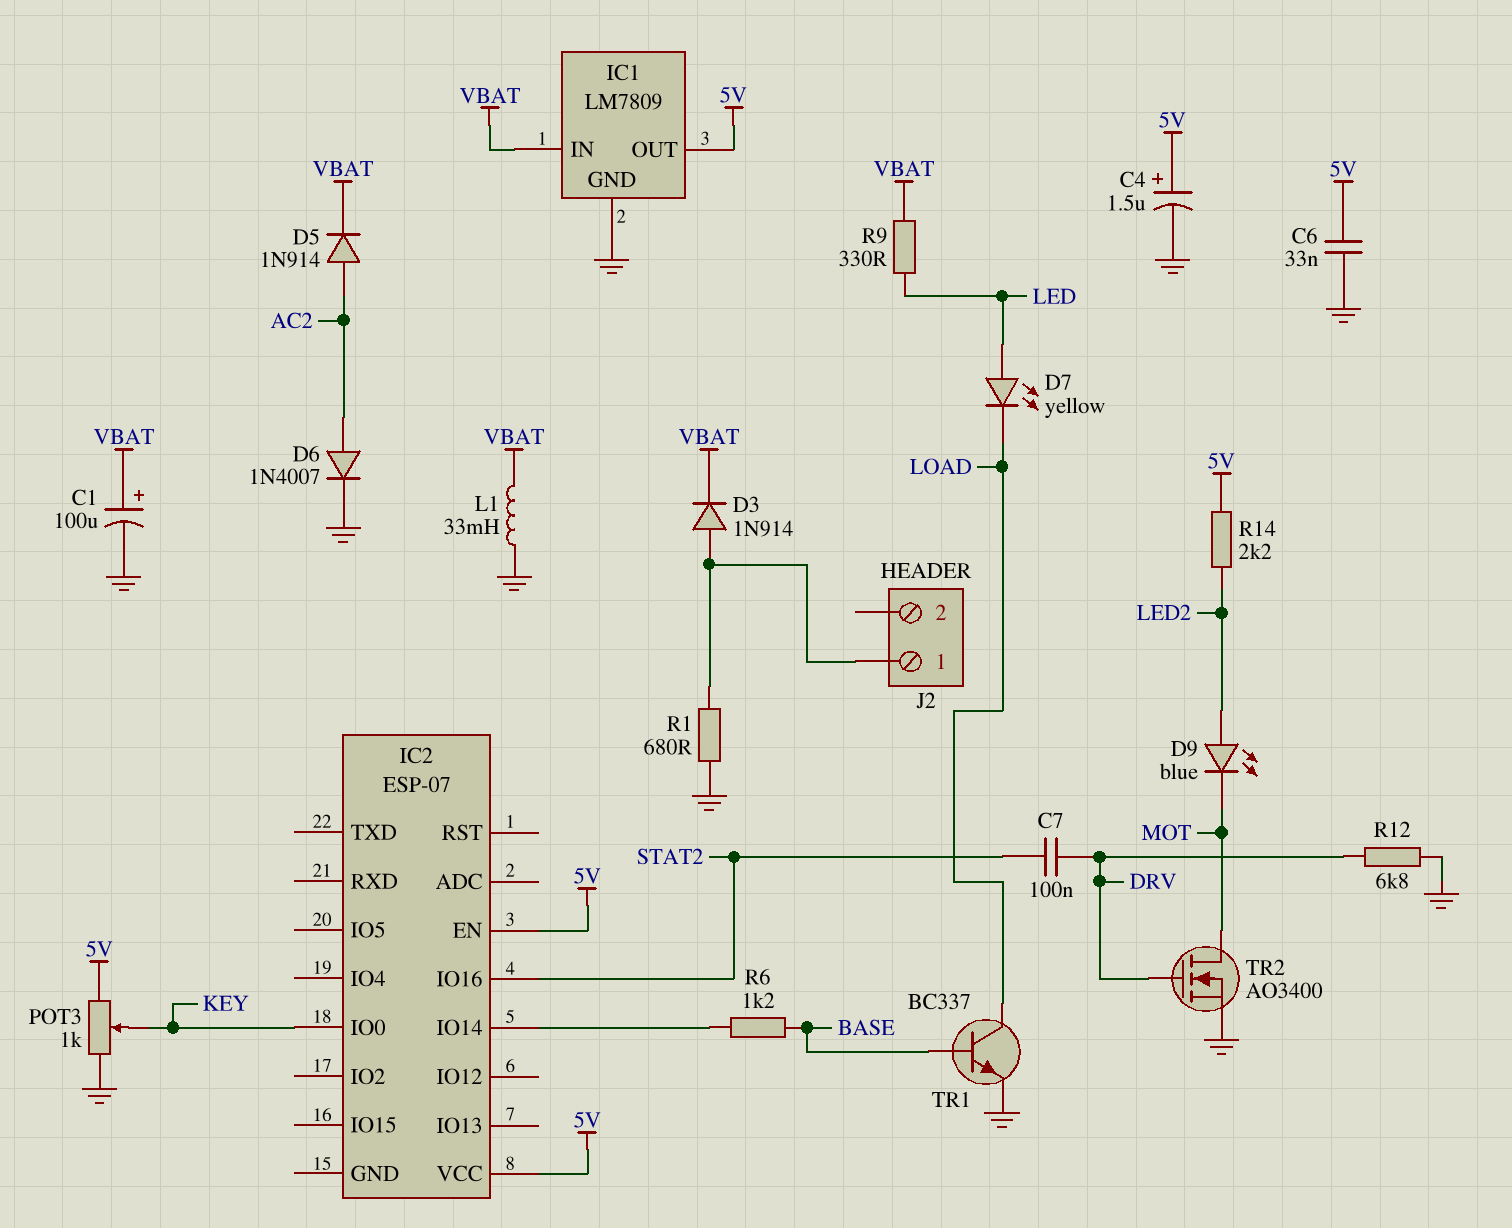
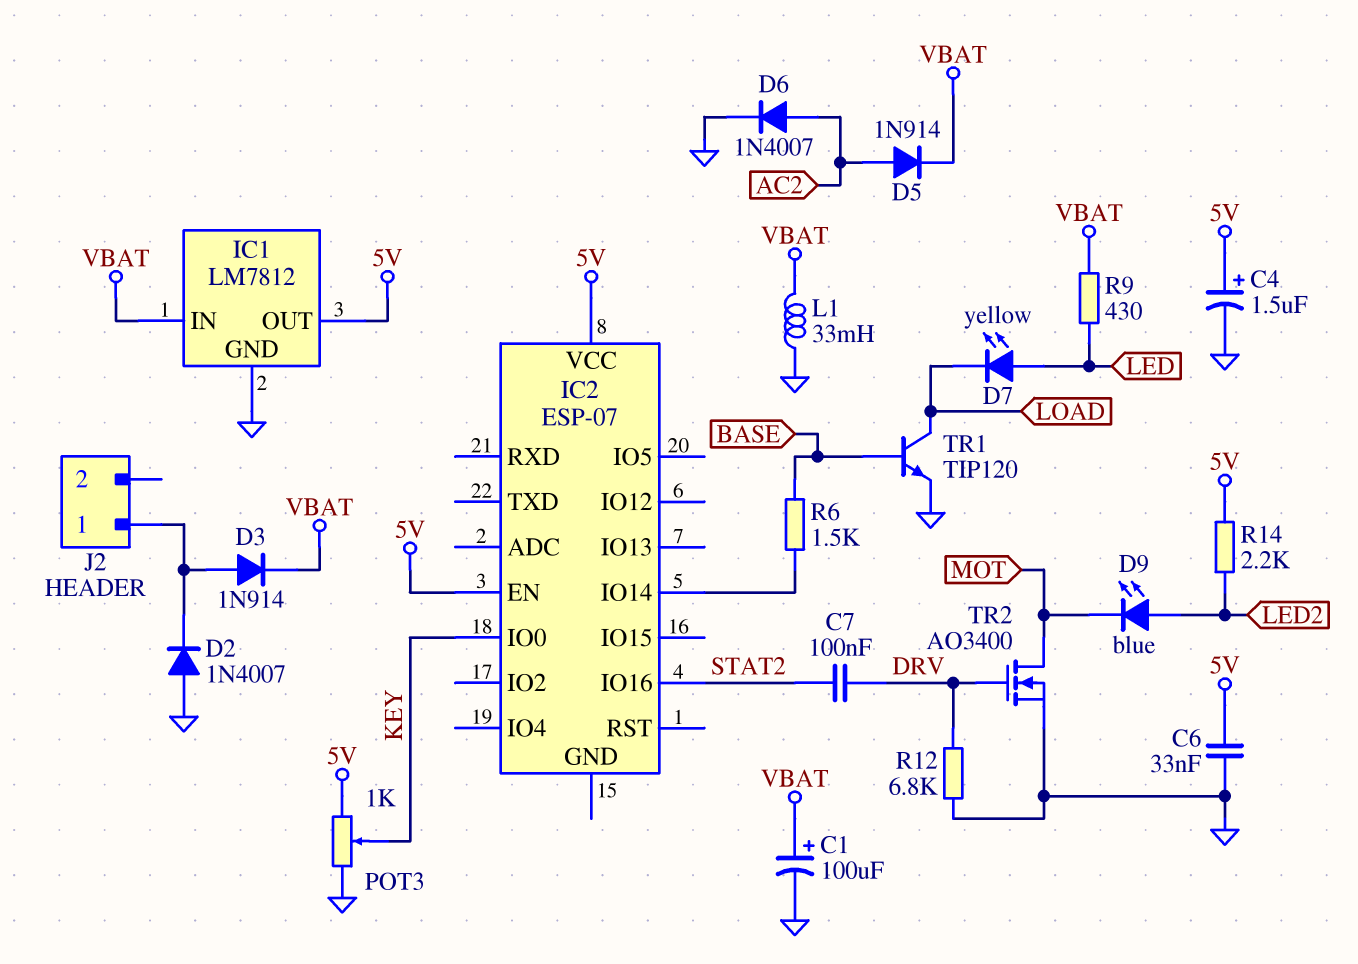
D2: none -> diode 1N4007 (A GND, K J2/1)
IC1: LM7809 -> LM7812
R1: 680 (GND, J2/1) -> none
R6: 1.2k (BASE, IC2/IO14) -> 1.5k (BASE, IC2/IO14)
R9: 330 (LED, VBAT) -> 430 (LED, VBAT)
TR1: NPN BC337 (B BASE, C LOAD, E GND) -> NPN TIP120 (B BASE, C LOAD, E GND)

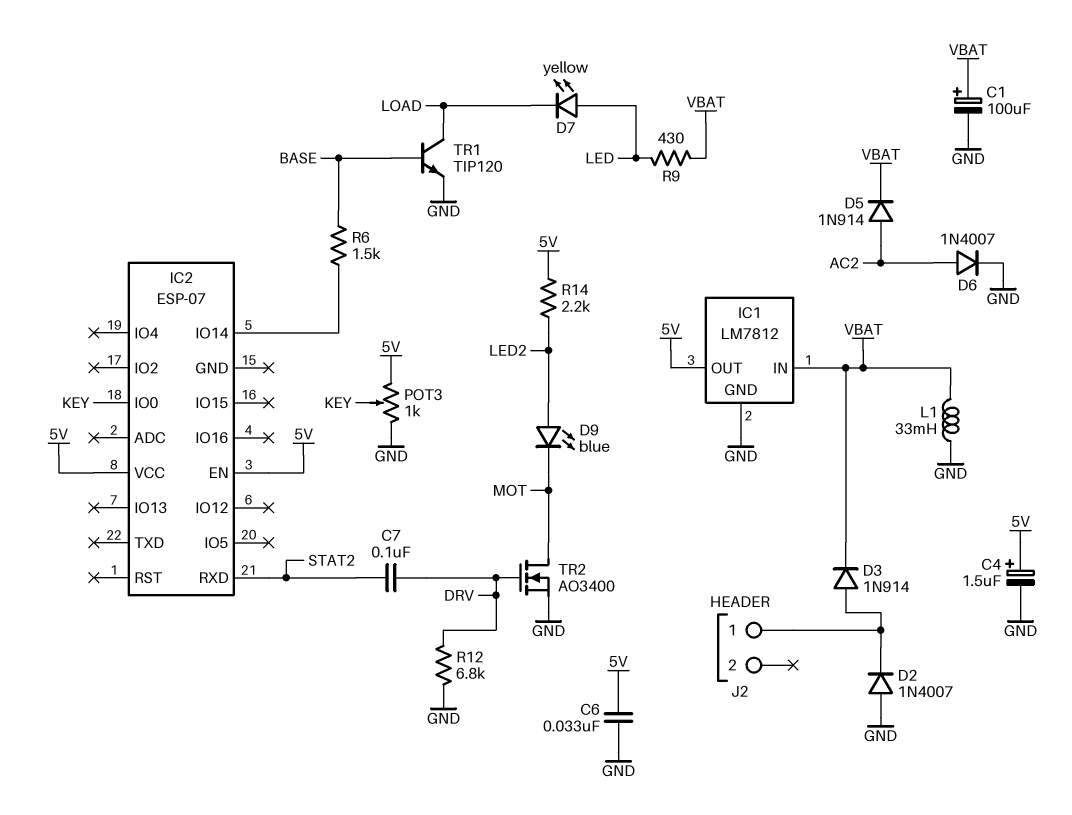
IC2 pin IO16: STAT2 -> none
IC2 pin RXD: none -> STAT2

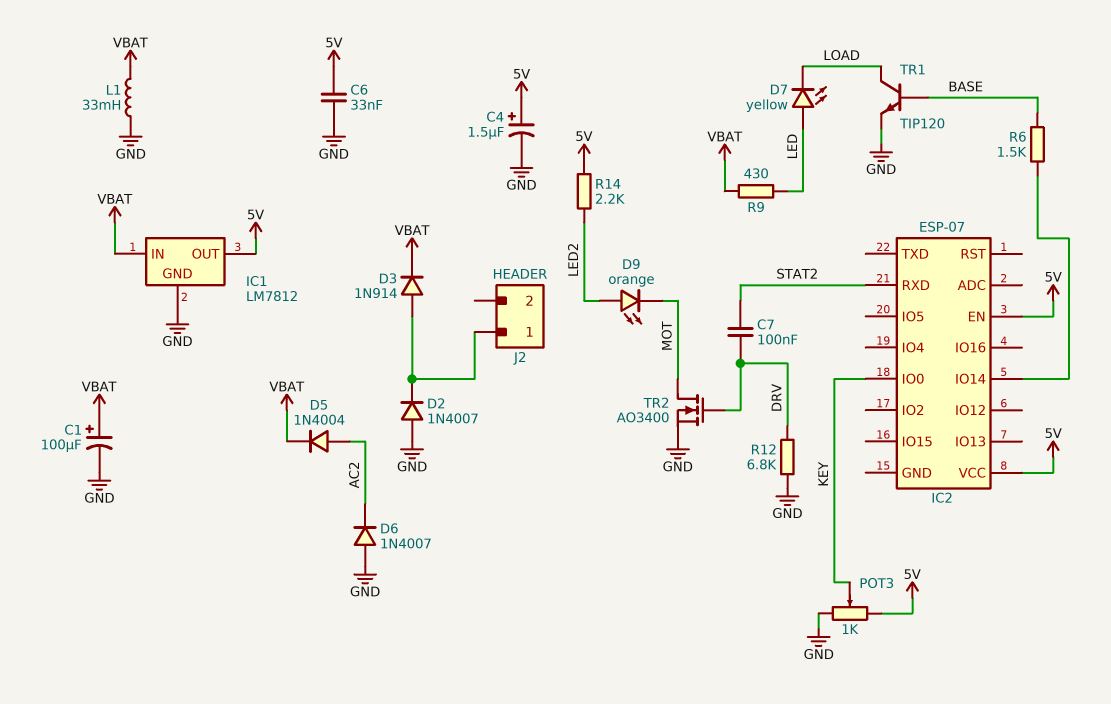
D5: diode 1N914 (A AC2, K VBAT) -> diode 1N4004 (A AC2, K VBAT)
D6: diode 1N4007 (A AC2, K GND) -> diode 1N4007 (A GND, K AC2)
D9: LED blue (A LED2, K MOT) -> LED orange (A LED2, K MOT)

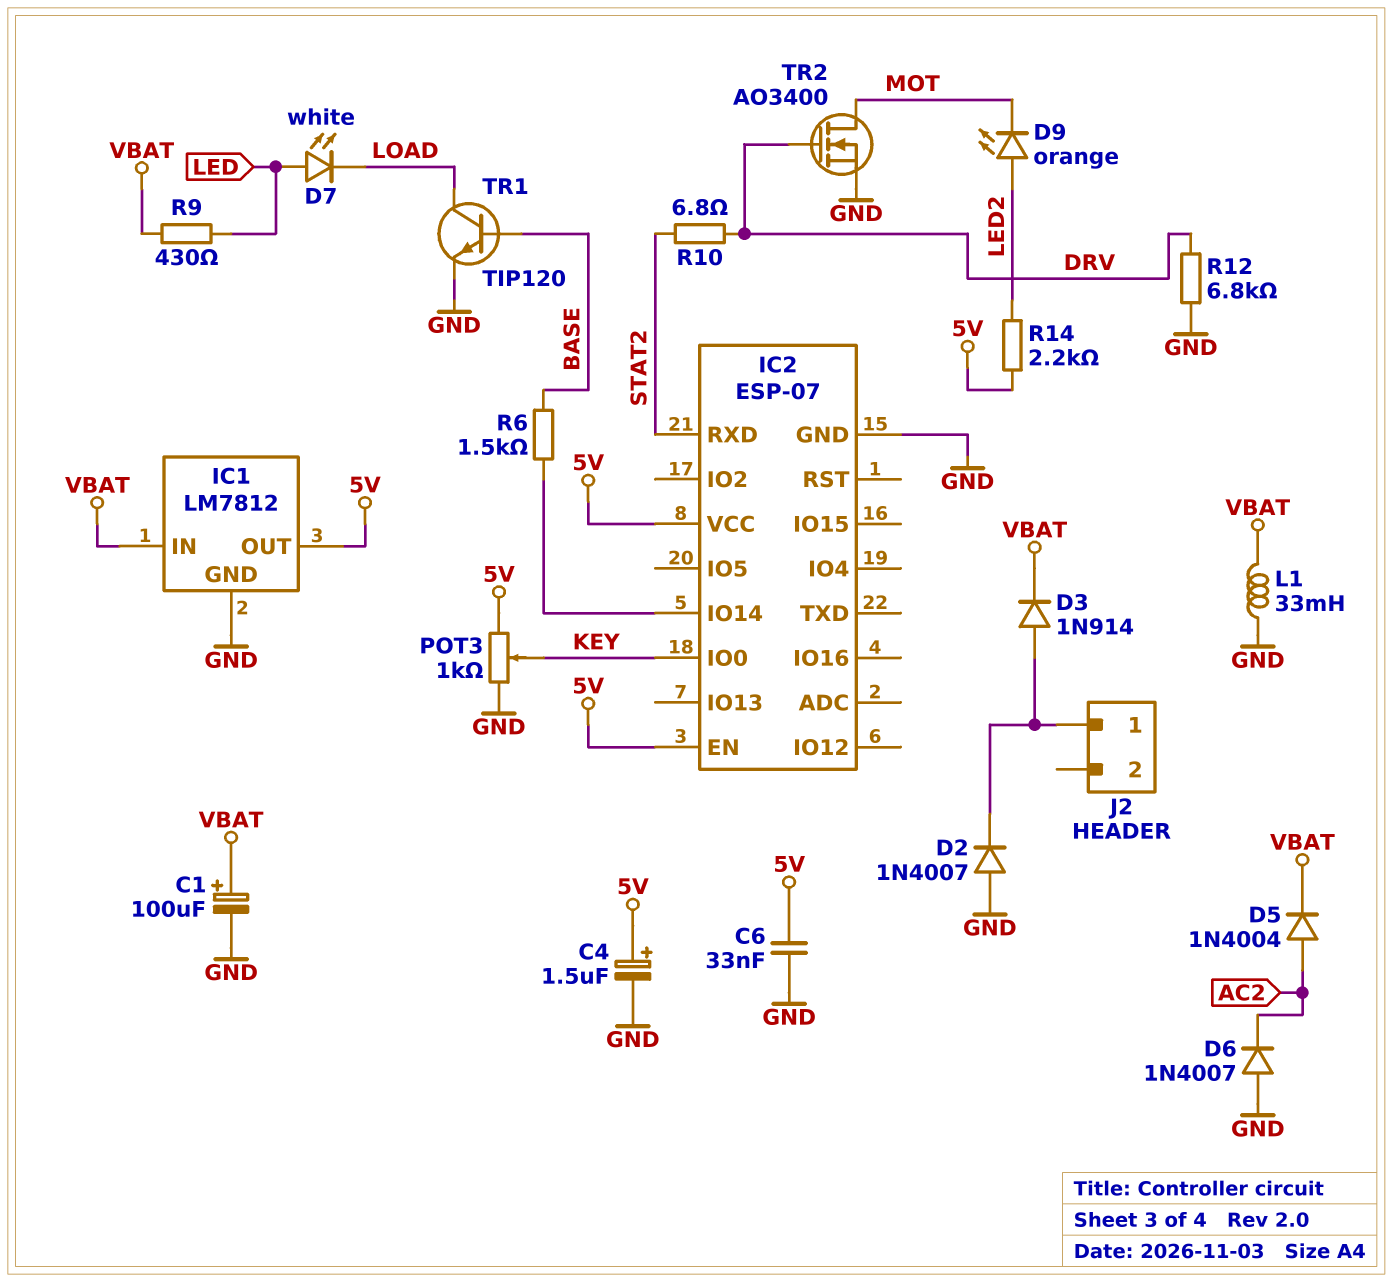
C7: 100nF (DRV, STAT2) -> none
D7: LED yellow (A LED, K LOAD) -> LED white (A LED, K LOAD)
IC2 pin GND: none -> GND
R10: none -> 6.8 (DRV, STAT2)

